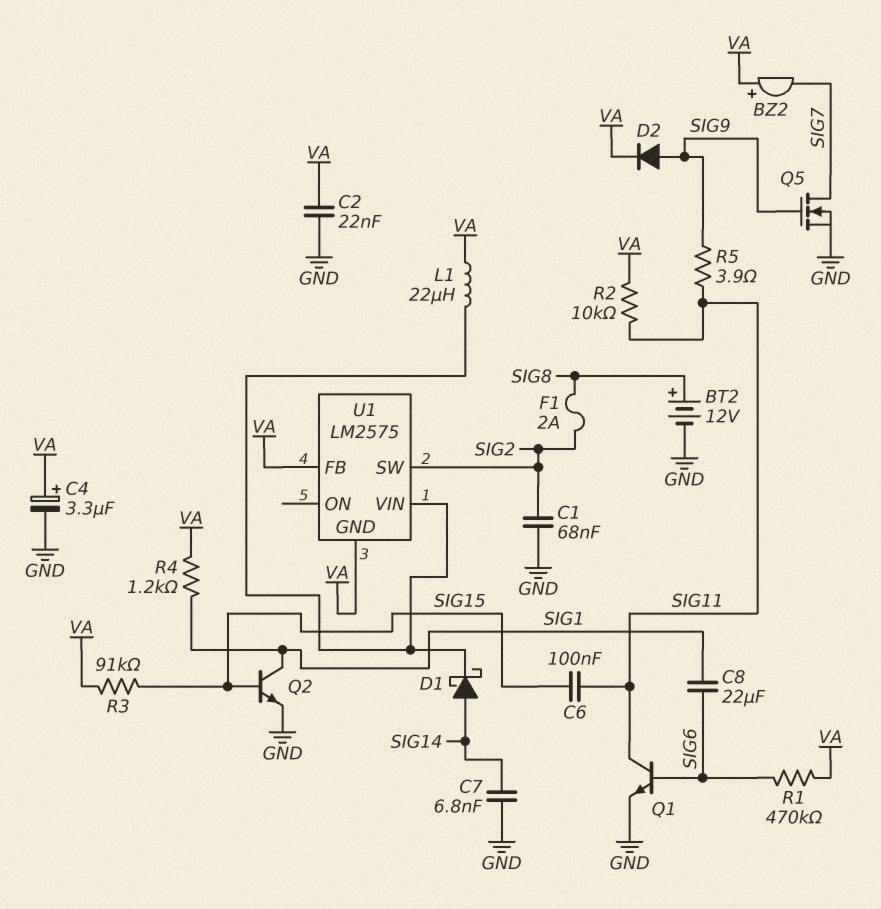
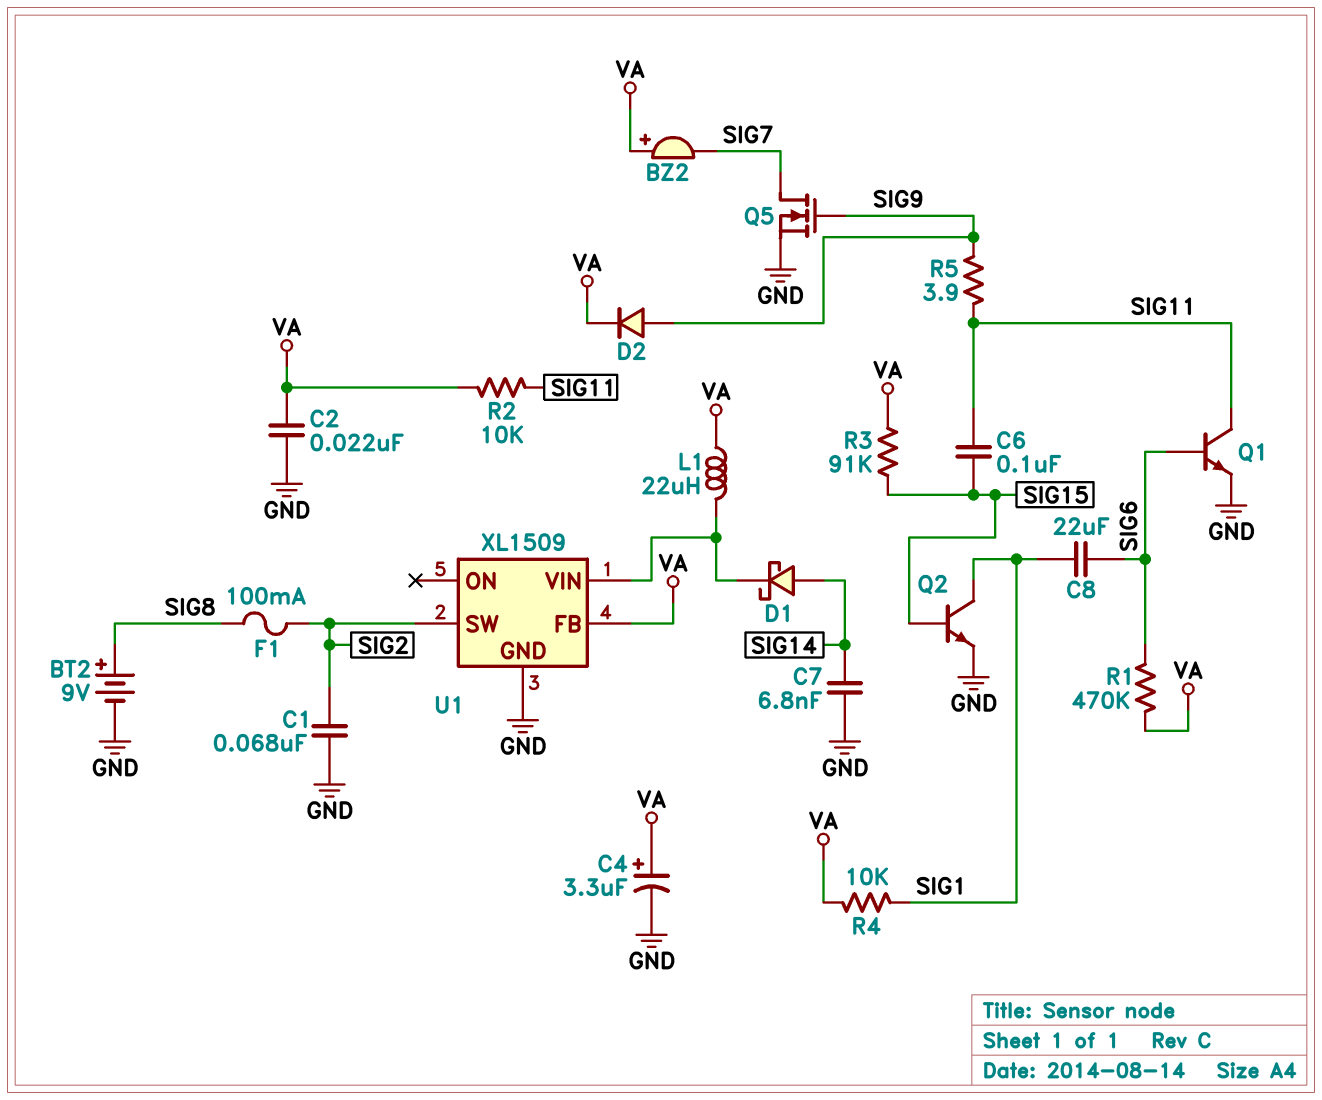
BT2: 12V (plus SIG8, minus GND) -> 9V (plus SIG8, minus GND)
F1: 2A (SIG2, SIG8) -> 100mA (SIG2, SIG8)
R4: 1.2k (SIG1, VA) -> 10k (SIG1, VA)
U1: LM2575 -> XL1509
U1 pin GND: VA -> GND

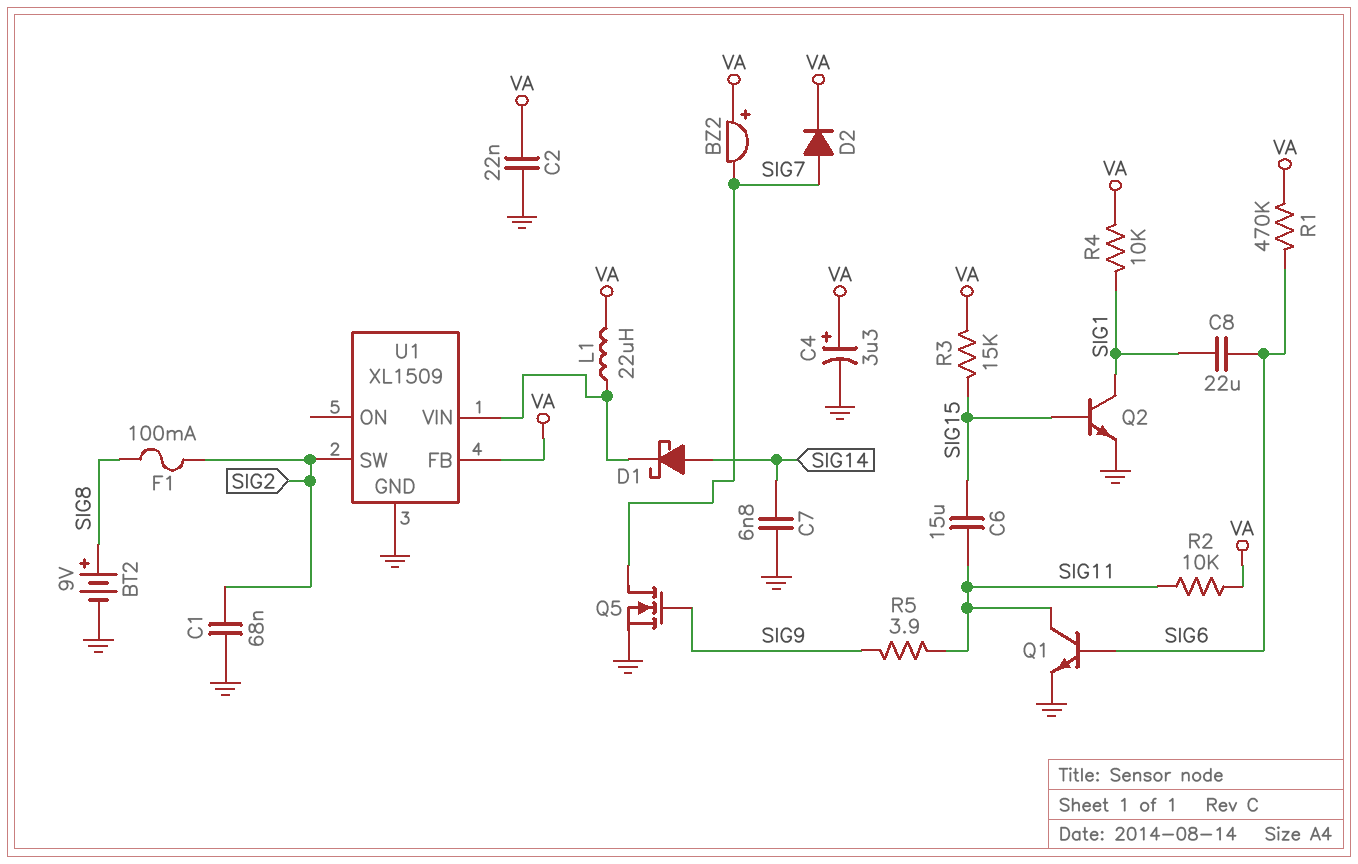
C6: 100nF (SIG11, SIG15) -> 15uF (SIG11, SIG15)
D2: diode (A SIG9, K VA) -> diode (A SIG7, K VA)
R3: 91k (SIG15, VA) -> 15k (SIG15, VA)

